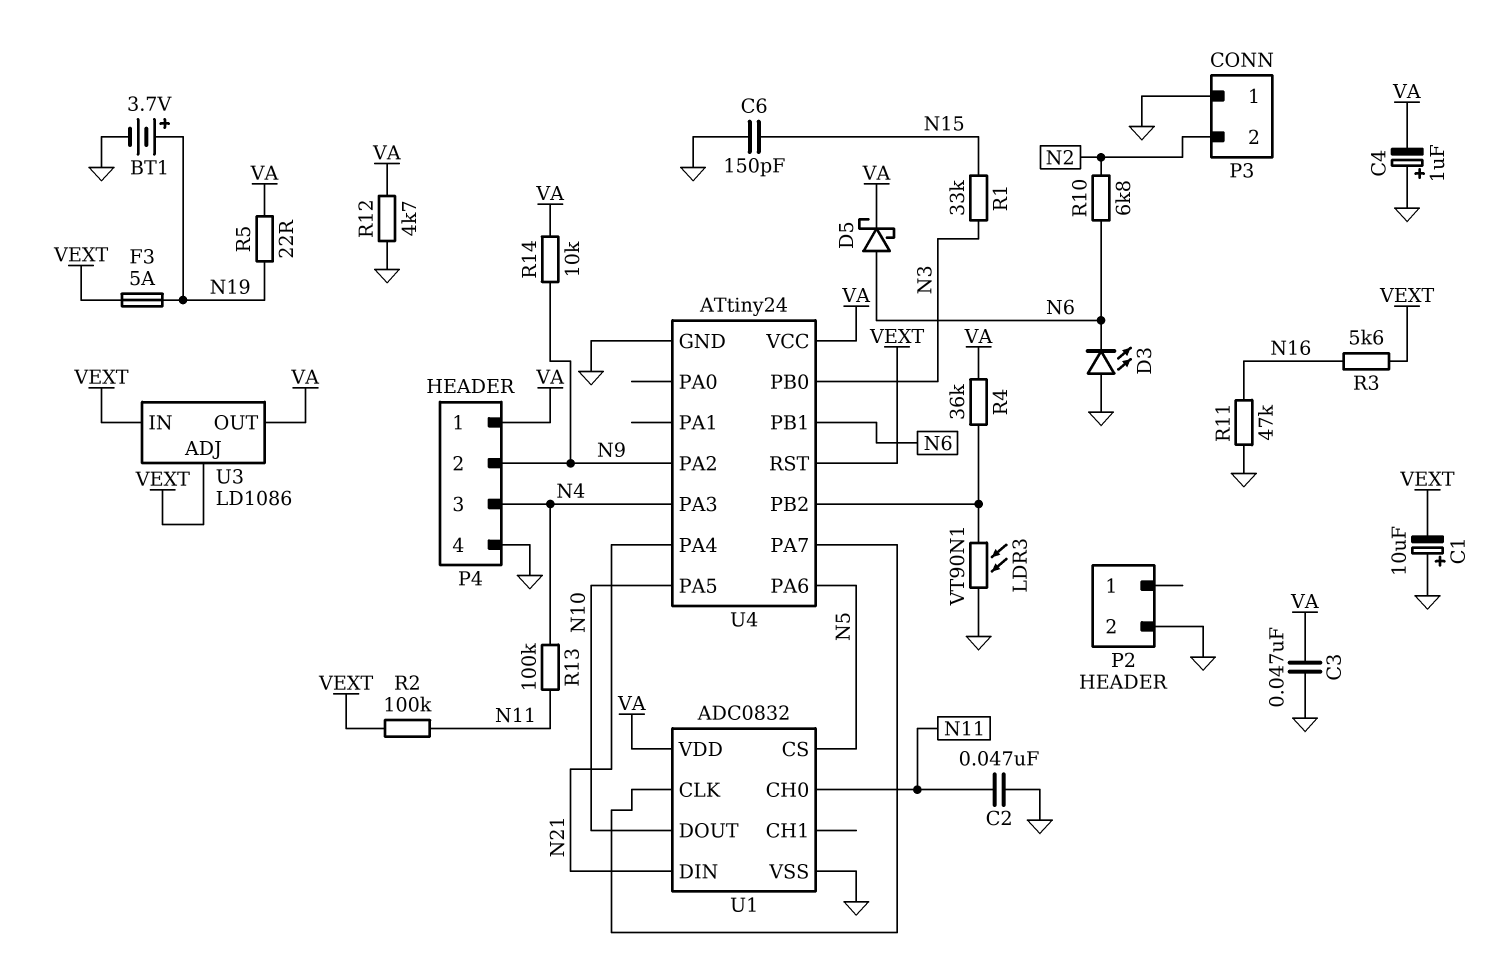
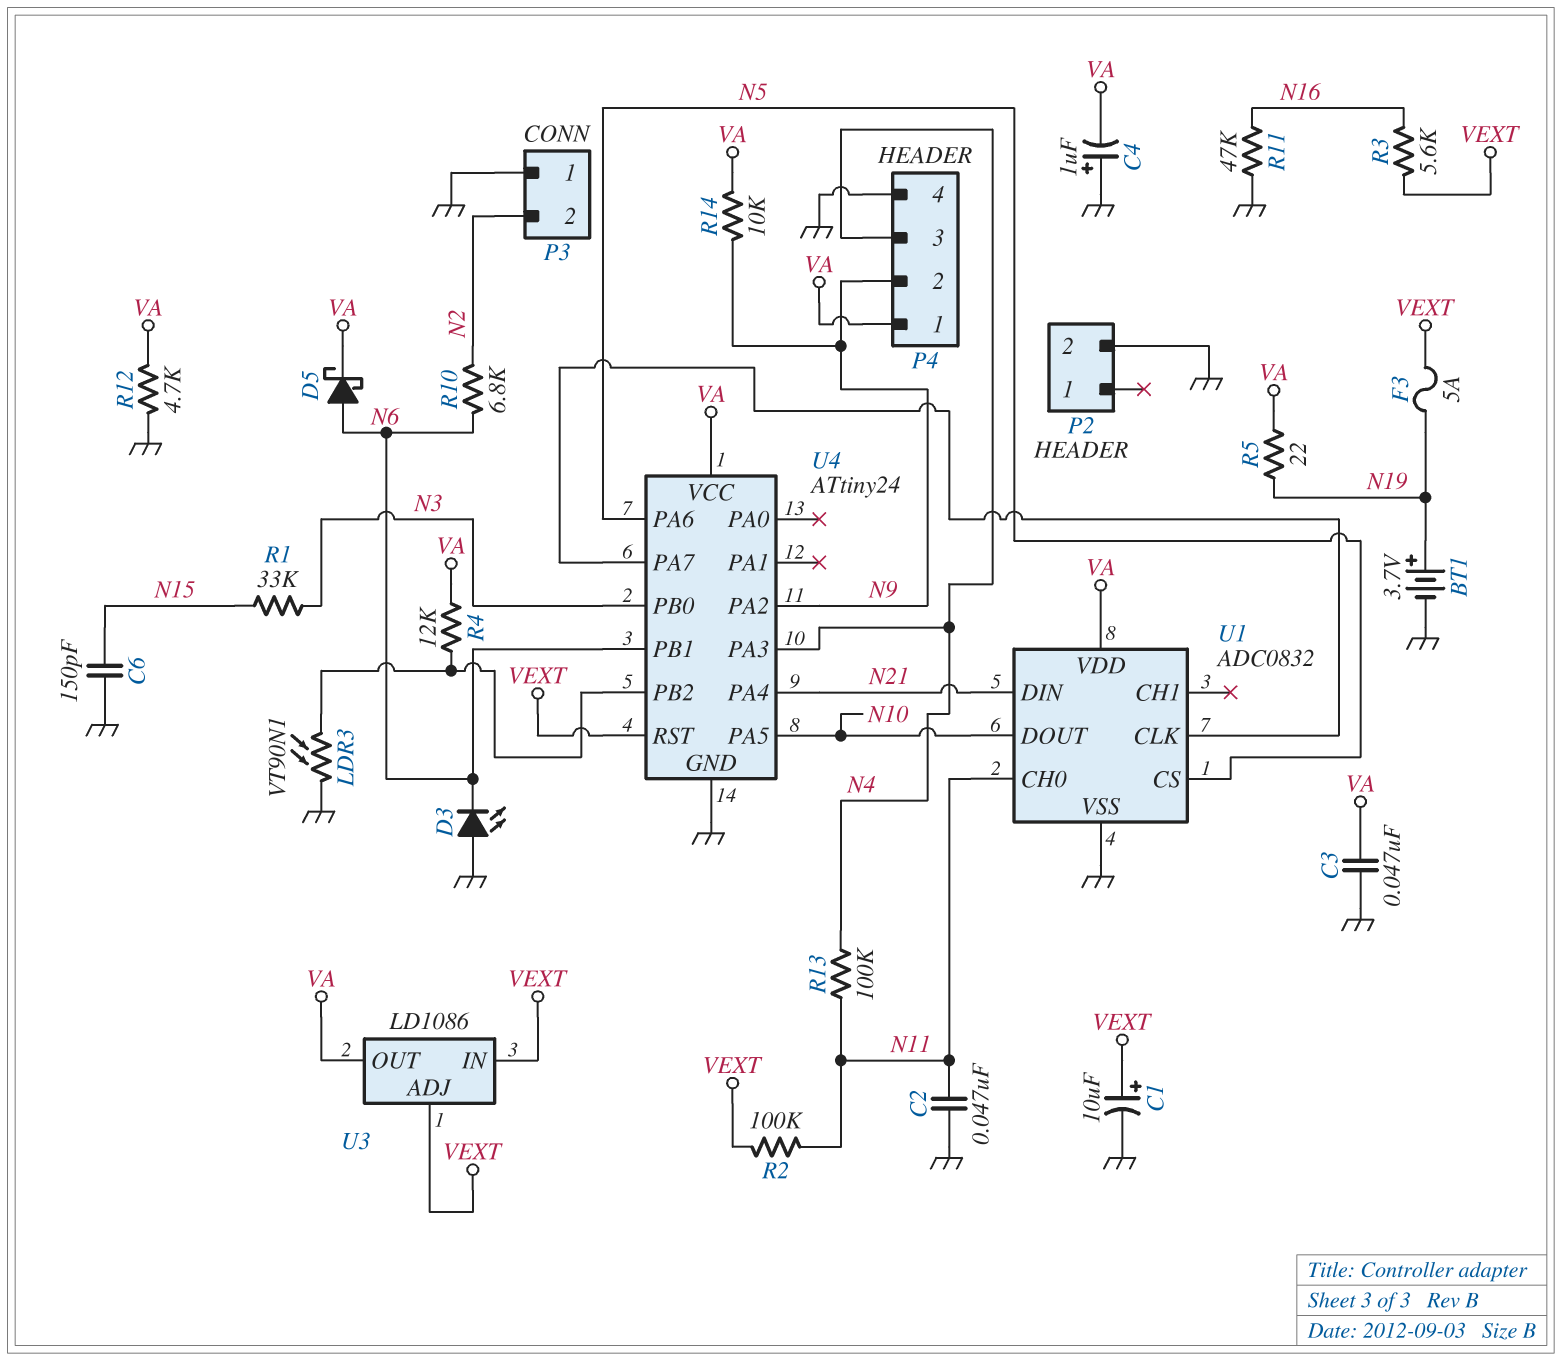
C1: 10uF (plus GND, minus VEXT) -> 10uF (plus VEXT, minus GND)
R4: 36k (U4/PB2, VA) -> 12k (U4/PB2, VA)

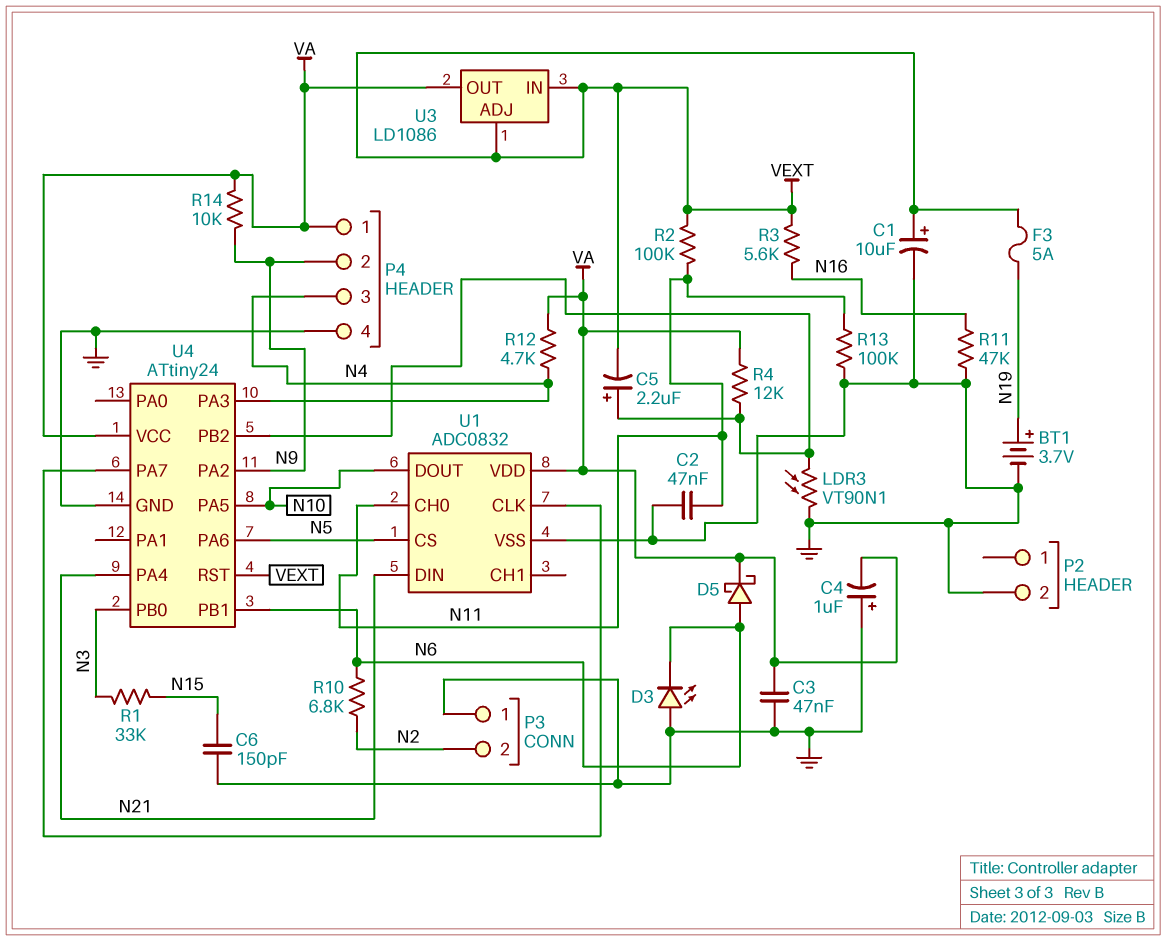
C5: none -> 2.2uF (plus U4/PB2, minus VEXT)
R5: 22 (N19, VA) -> none
R12: 4.7k (GND, VA) -> 4.7k (N4, VA)
R13: 100k (N4, N11) -> 100k (GND, N11)

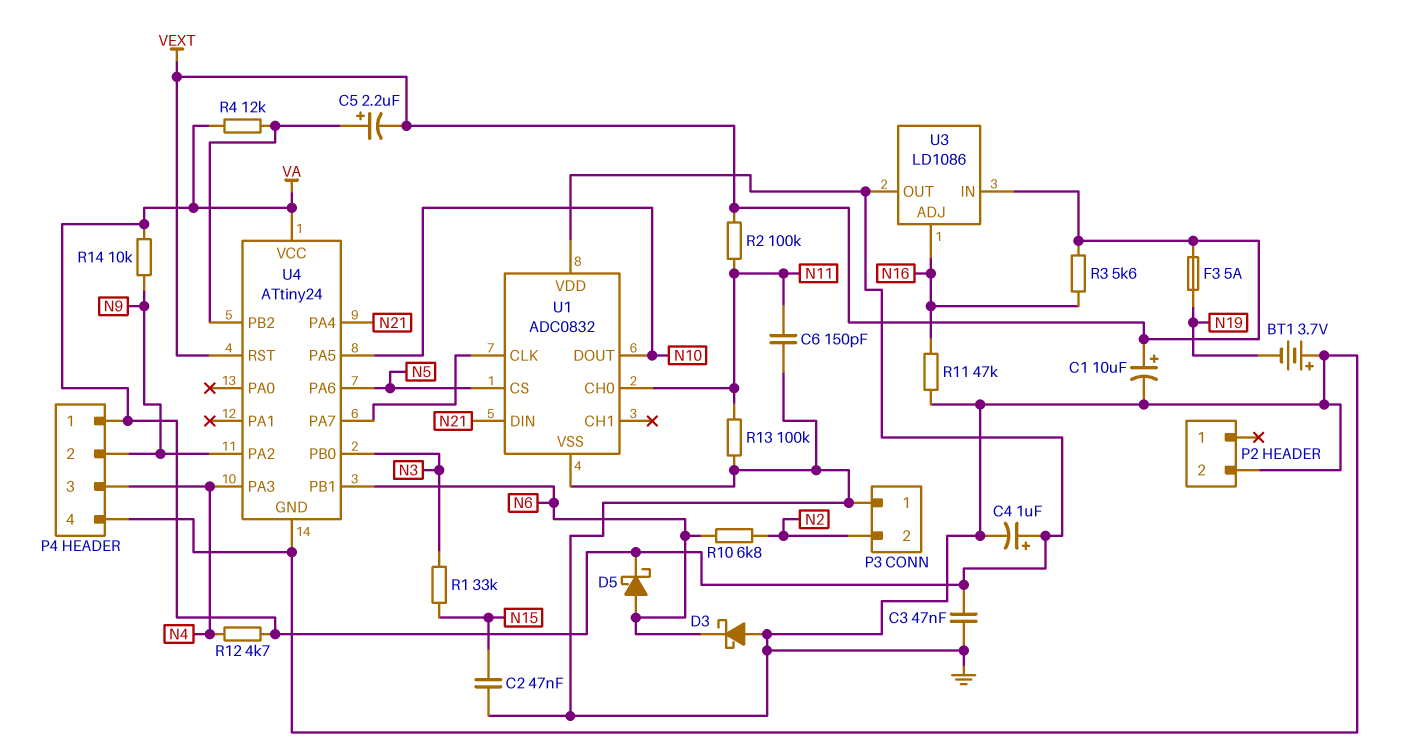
BT1: 3.7V (plus N19, minus GND) -> 3.7V (plus GND, minus N19)
C2: 47nF (GND, N11) -> 47nF (GND, N15)
C4: 1uF (plus GND, minus VA) -> 1uF (plus VA, minus GND)
C6: 150pF (GND, N15) -> 150pF (GND, N11)
D3: LED (A GND, K N6) -> schottky (A GND, K N6)
LDR3: VT90N1 (GND, U4/PB2) -> none
U3 pin ADJ: VEXT -> N16

